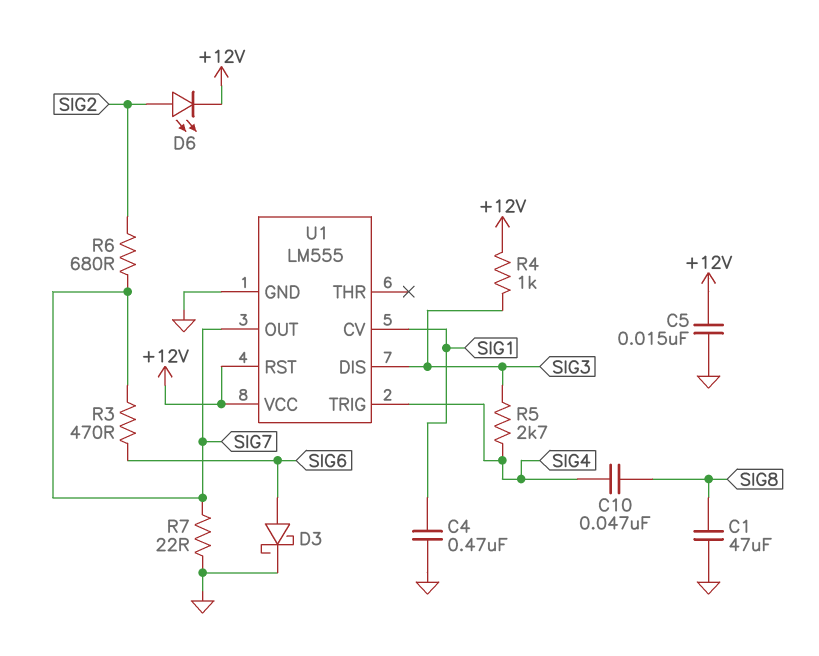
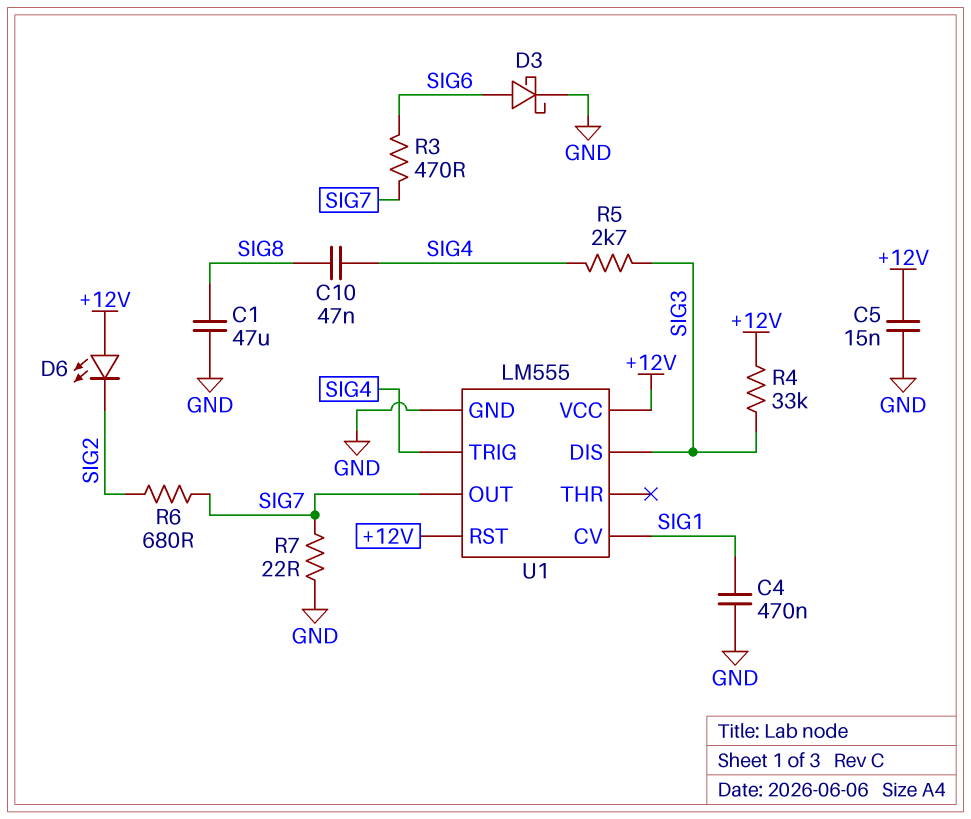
D6: LED (A SIG2, K +12V) -> LED (A +12V, K SIG2)
R4: 1k (+12V, SIG3) -> 33k (+12V, SIG3)

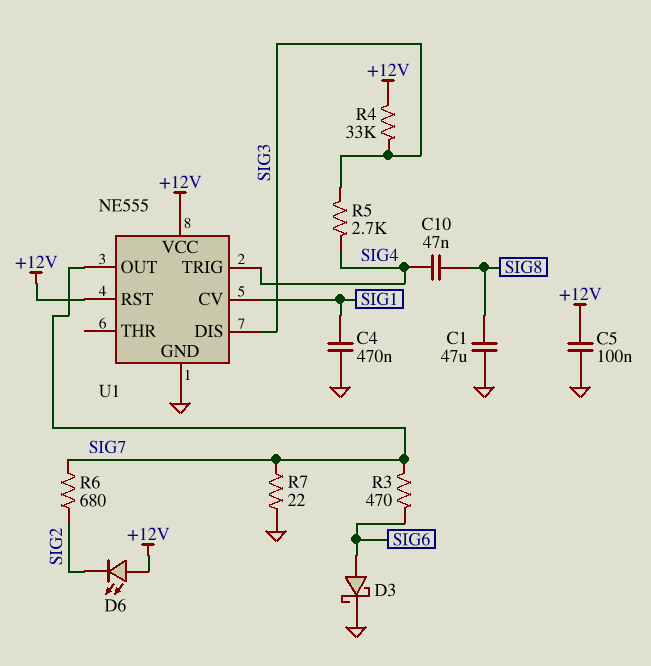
C5: 15nF (+12V, GND) -> 100nF (+12V, GND)
U1: LM555 -> NE555

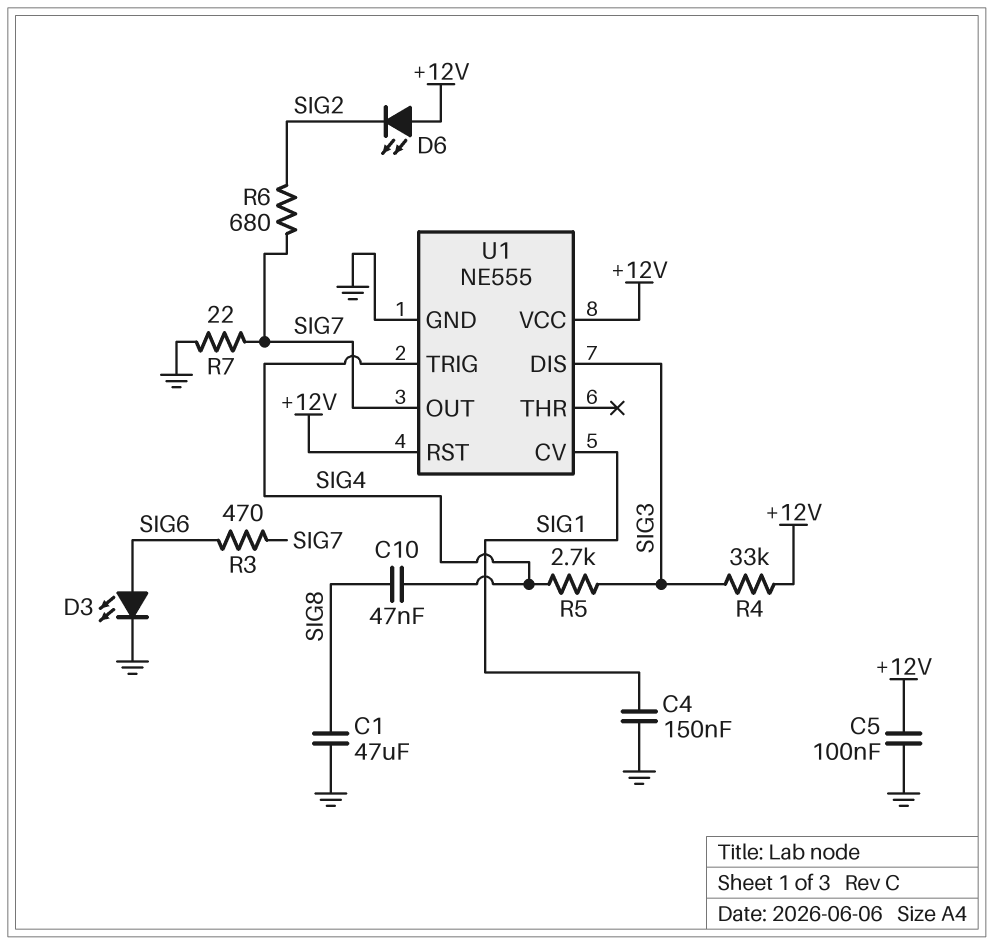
C4: 470nF (GND, SIG1) -> 150nF (GND, SIG1)
D3: schottky (A SIG6, K GND) -> LED (A SIG6, K GND)

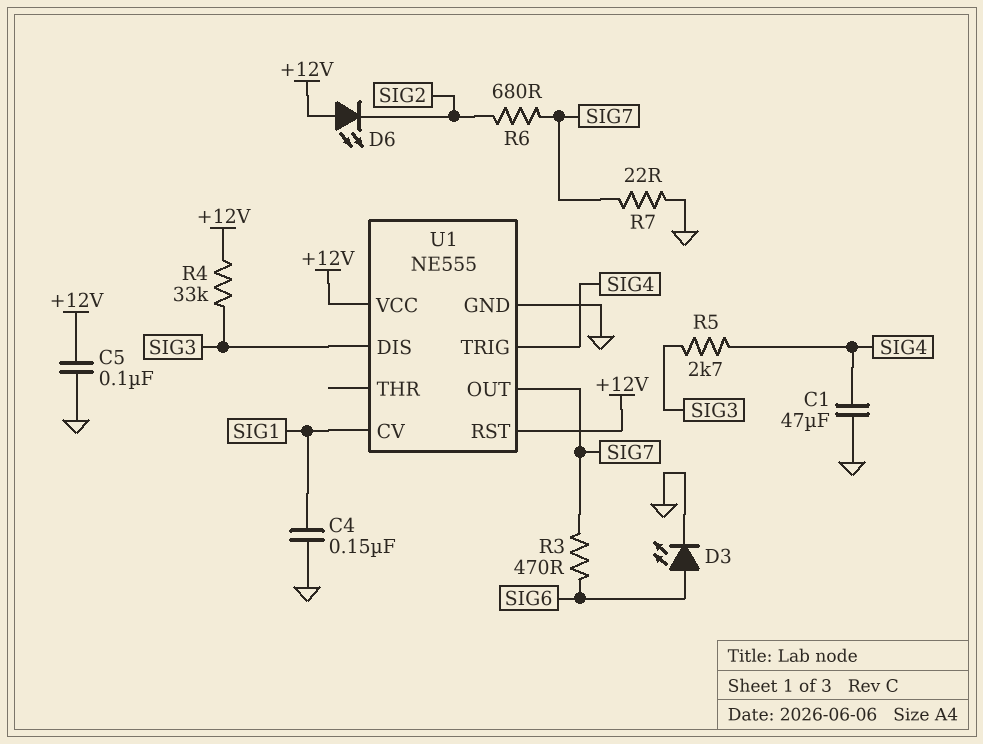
C1: 47uF (GND, SIG8) -> 47uF (GND, SIG4)
C10: 47nF (SIG4, SIG8) -> none

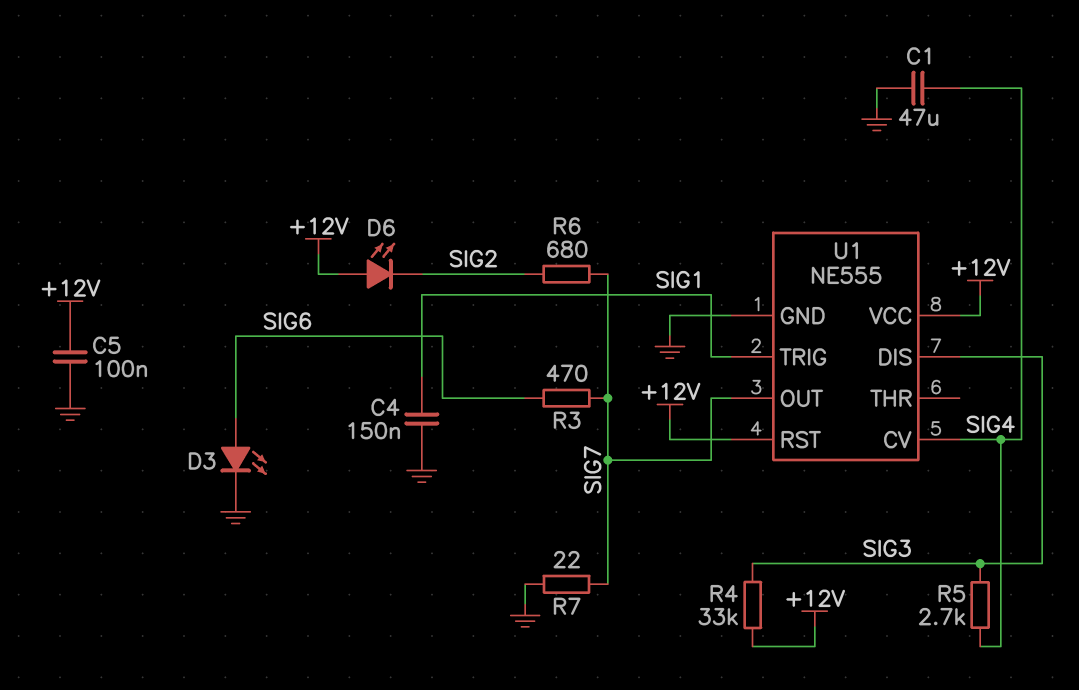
U1 pin CV: SIG1 -> SIG4
U1 pin TRIG: SIG4 -> SIG1

